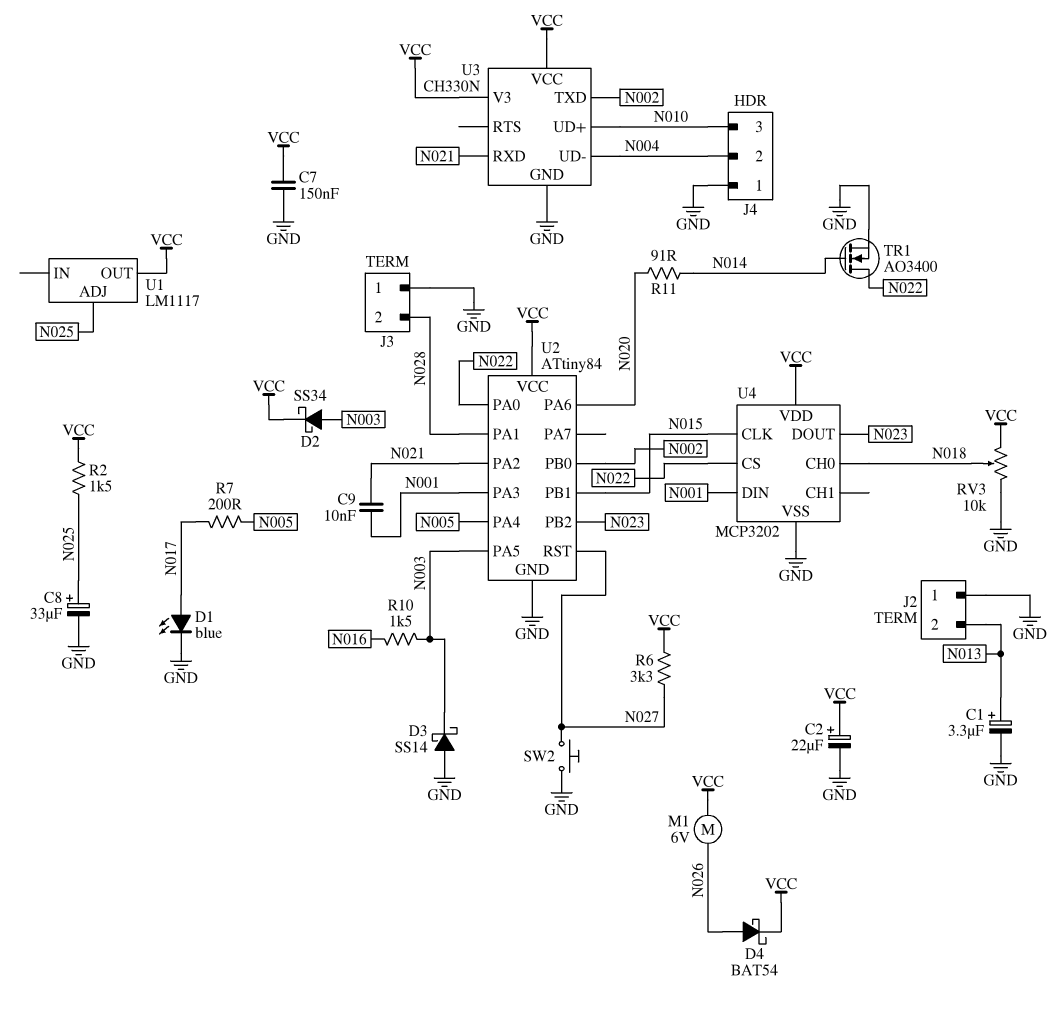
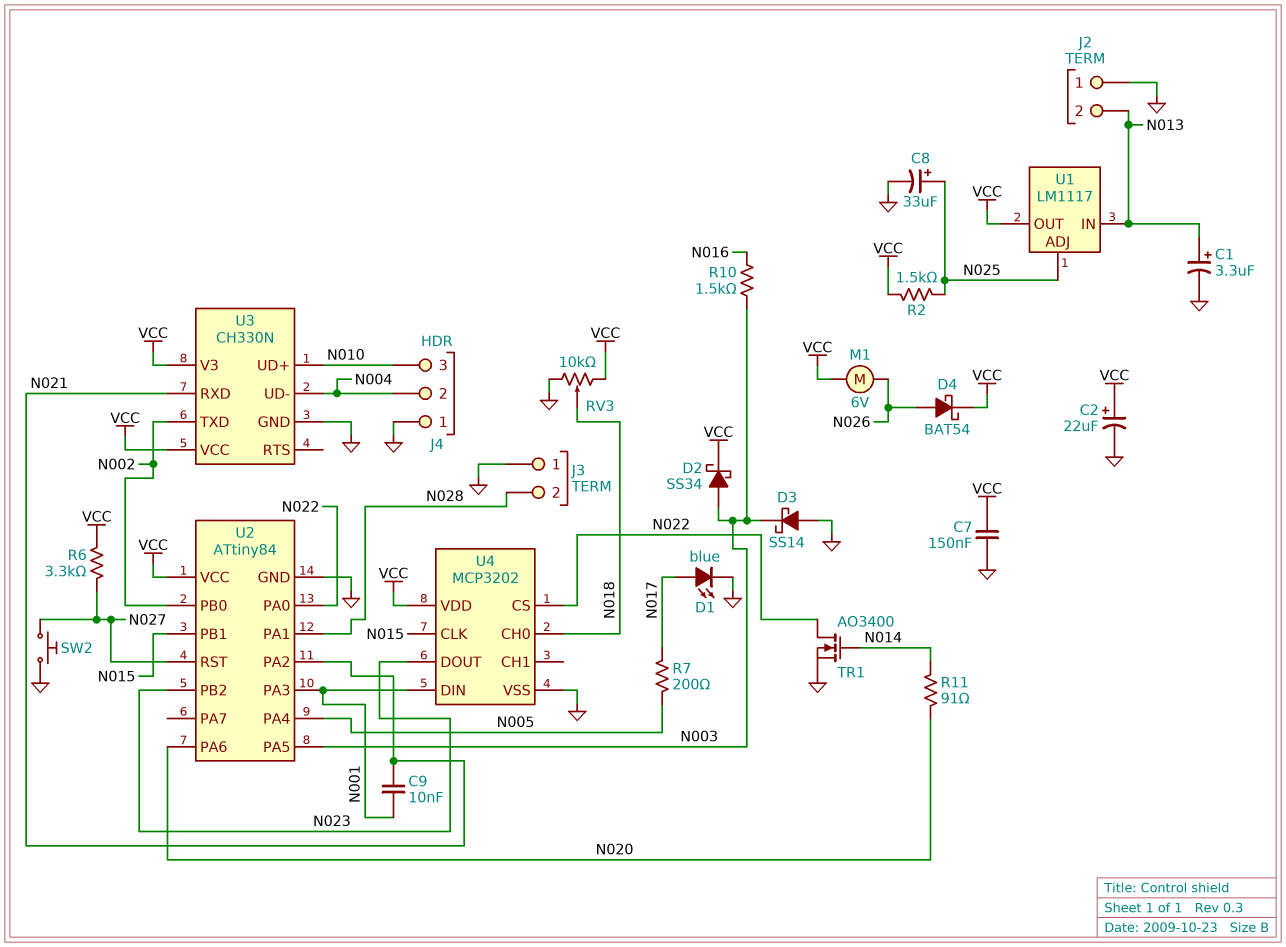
U1 pin IN: none -> N013

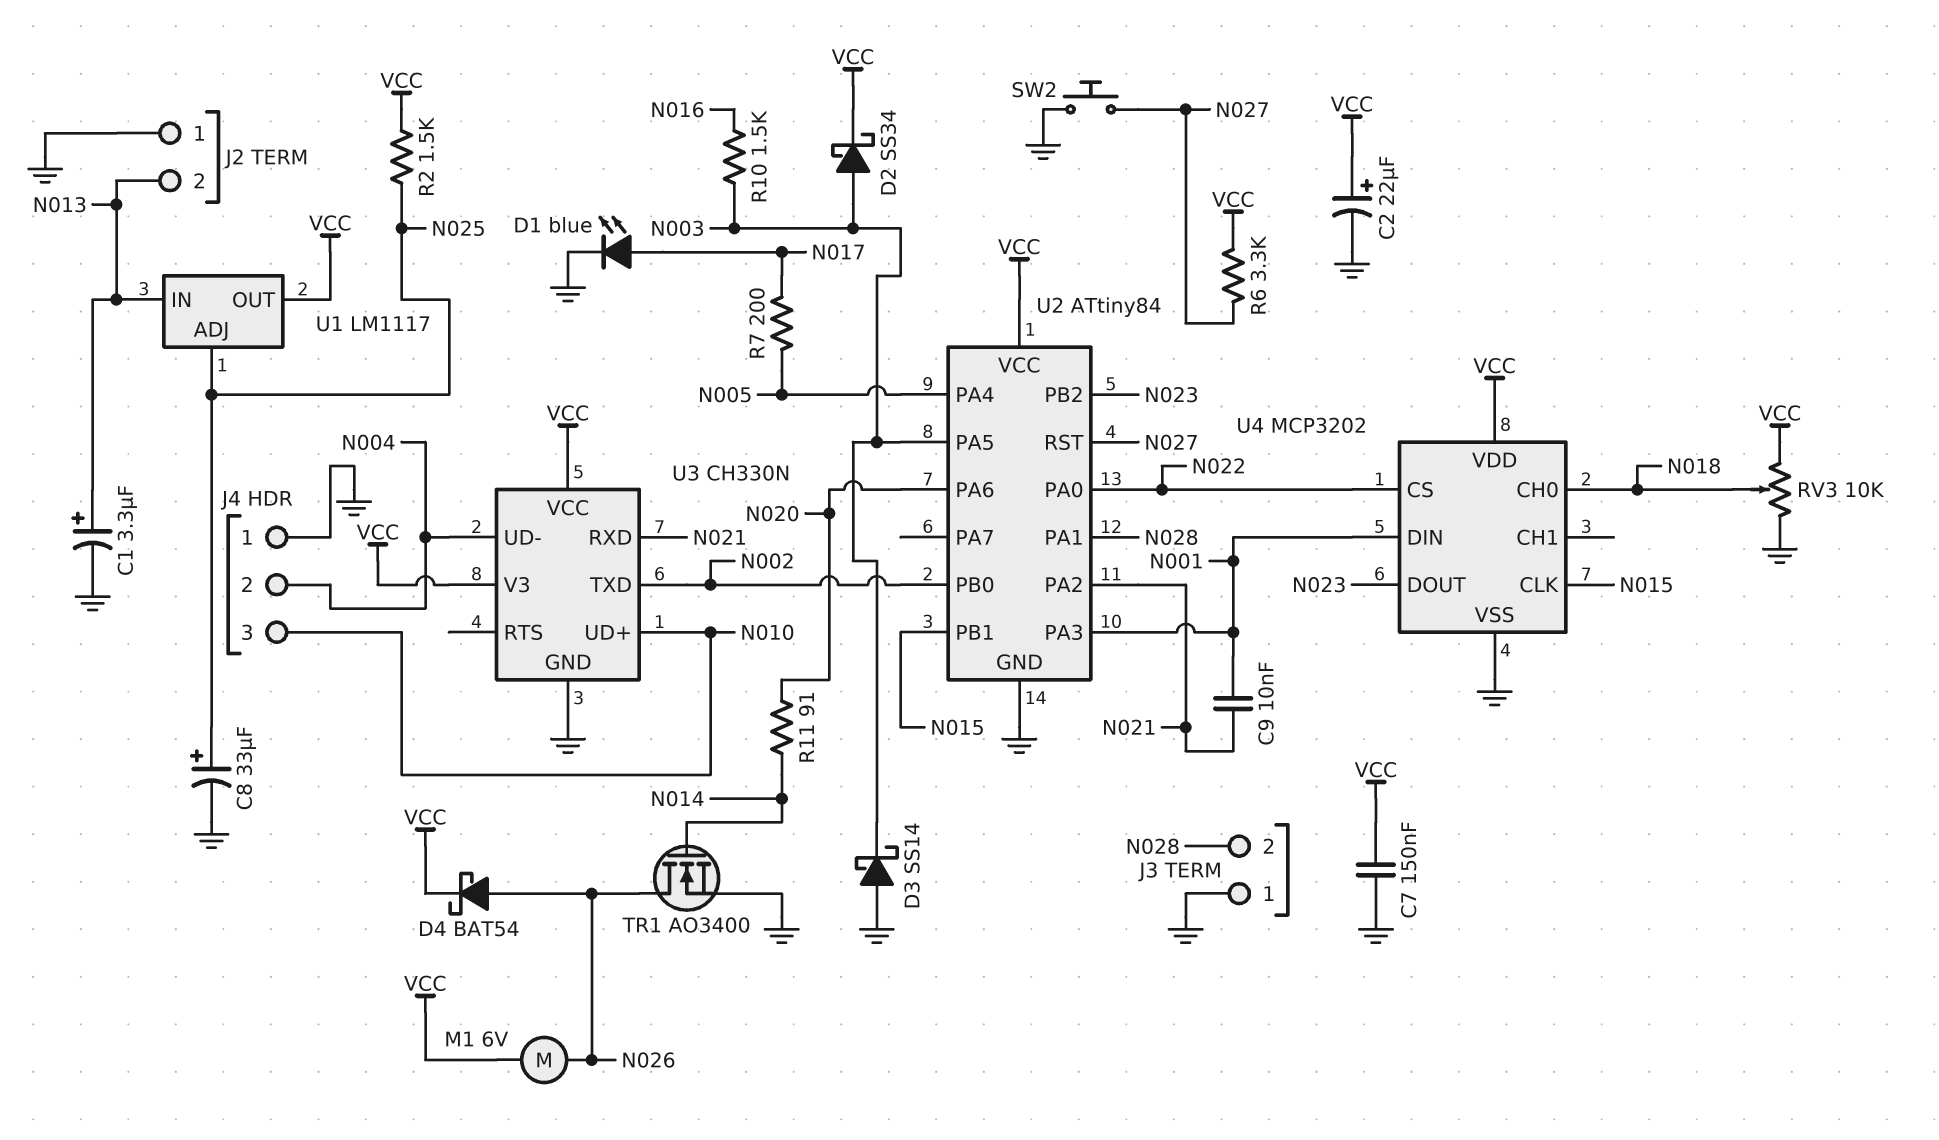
TR1: NMOS AO3400 (G N014, D N022, S GND) -> NMOS AO3400 (G N014, D N026, S GND)

